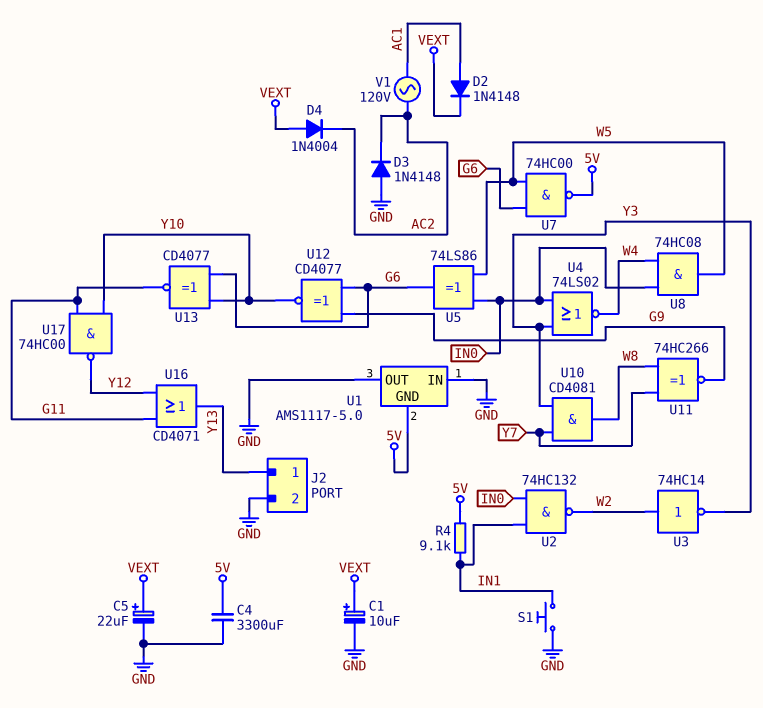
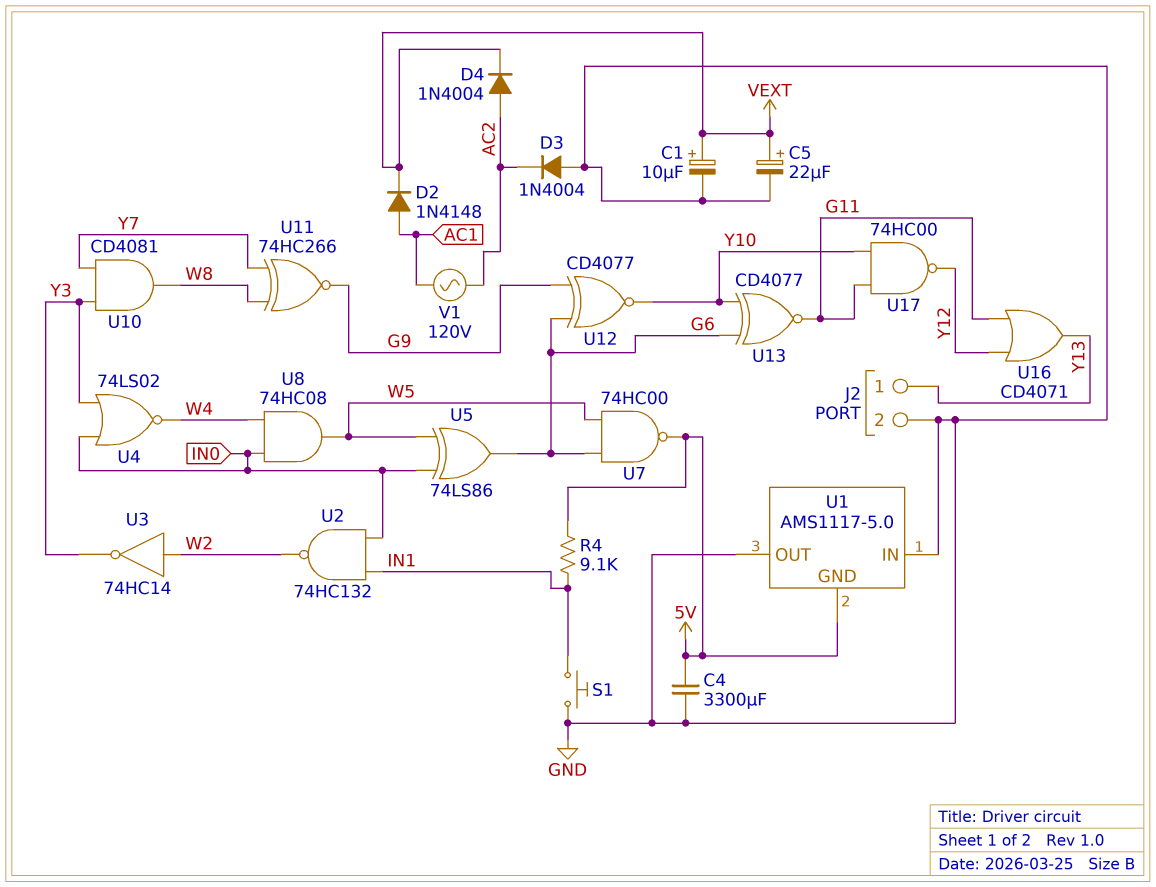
D3: diode 1N4148 (A GND, K AC2) -> diode 1N4004 (A GND, K AC2)
D4: diode 1N4004 (A VEXT, K AC2) -> diode 1N4004 (A AC2, K VEXT)

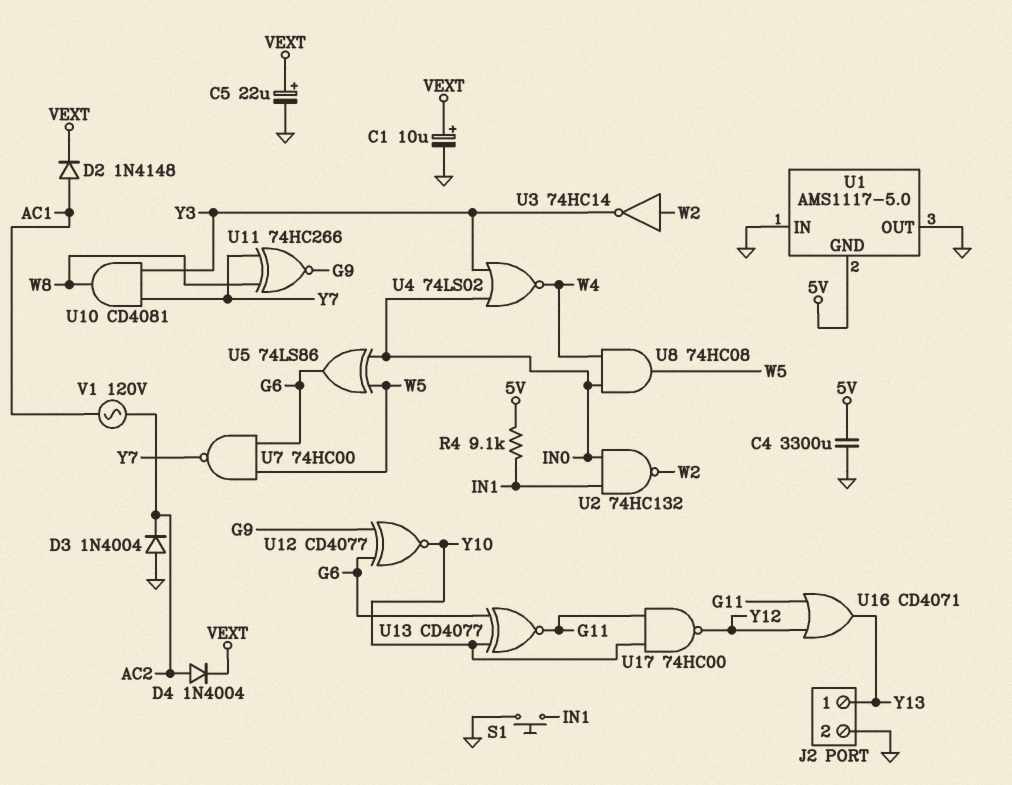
U7: NAND 74HC00 (in G6, in W5, out 5V) -> NAND 74HC00 (in G6, in W5, out Y7)

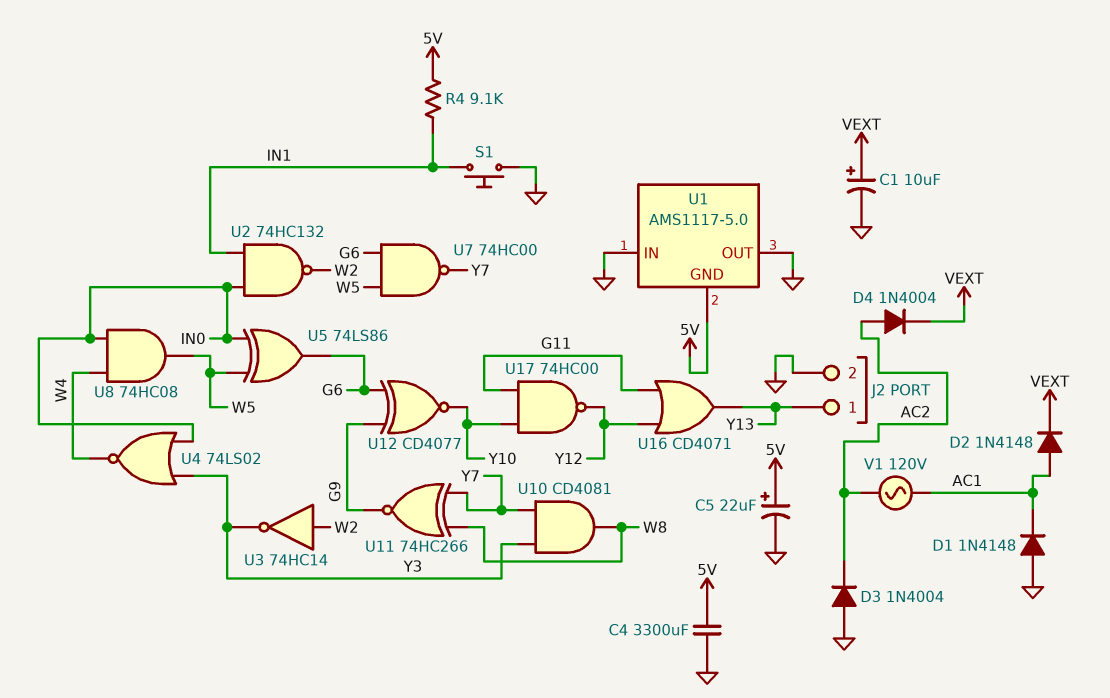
C5: 22uF (plus VEXT, minus GND) -> 22uF (plus 5V, minus GND)
D1: none -> diode 1N4148 (A GND, K AC1)
U13: XNOR CD4077 (in G6, in Y10, out G11) -> none

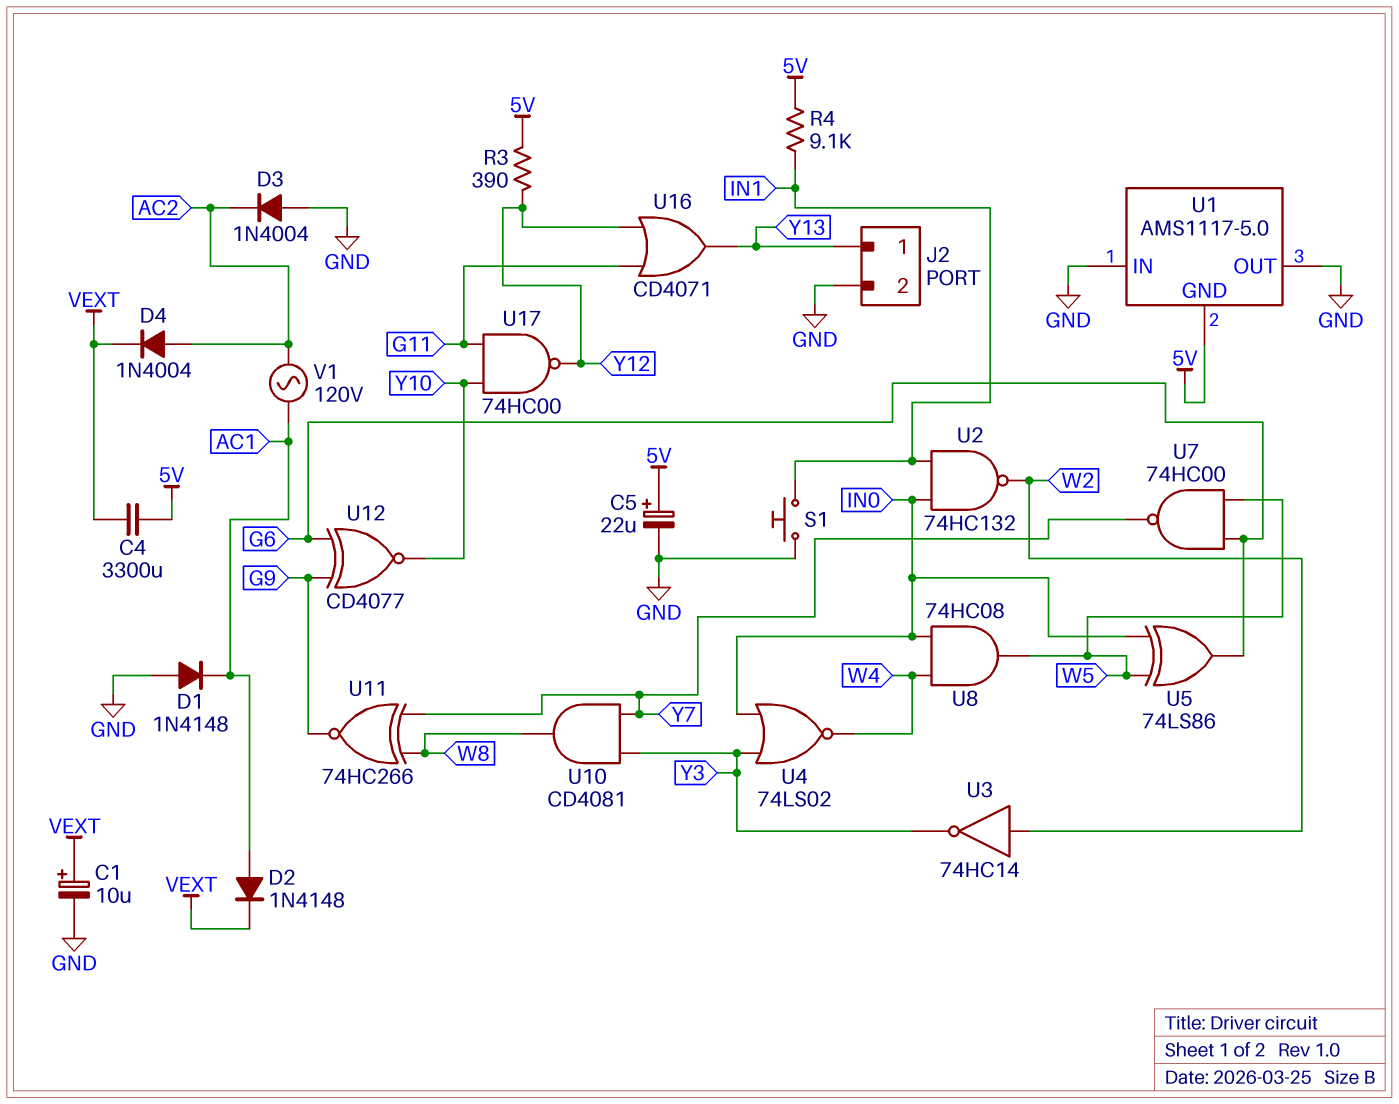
C4: 3300uF (5V, GND) -> 3300uF (5V, VEXT)
R3: none -> 390 (5V, Y12)

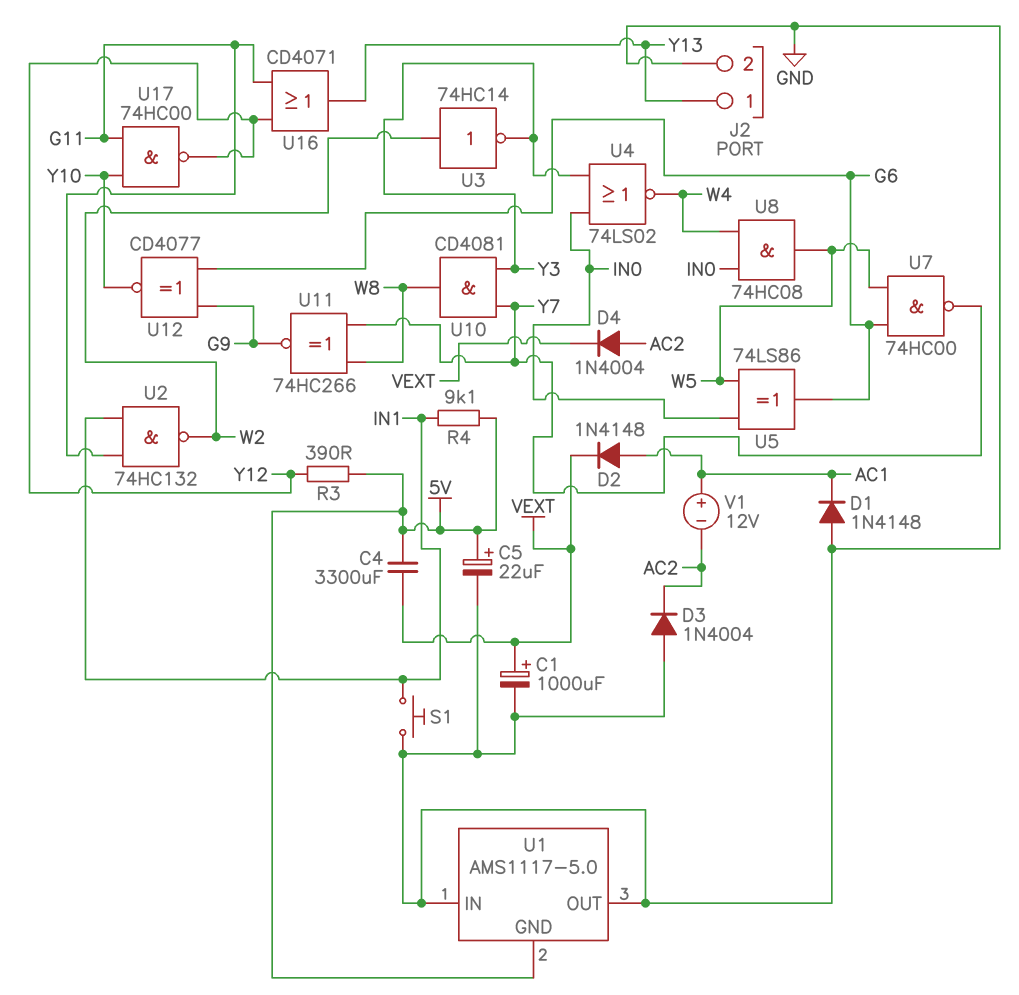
C1: 10uF (plus VEXT, minus GND) -> 1000uF (plus VEXT, minus GND)
U2: NAND 74HC132 (in IN0, in IN1, out W2) -> NAND 74HC132 (in G11, in IN1, out W2)
V1: AC 120V (AC1, AC2) -> 12V (plus AC1, minus AC2)

